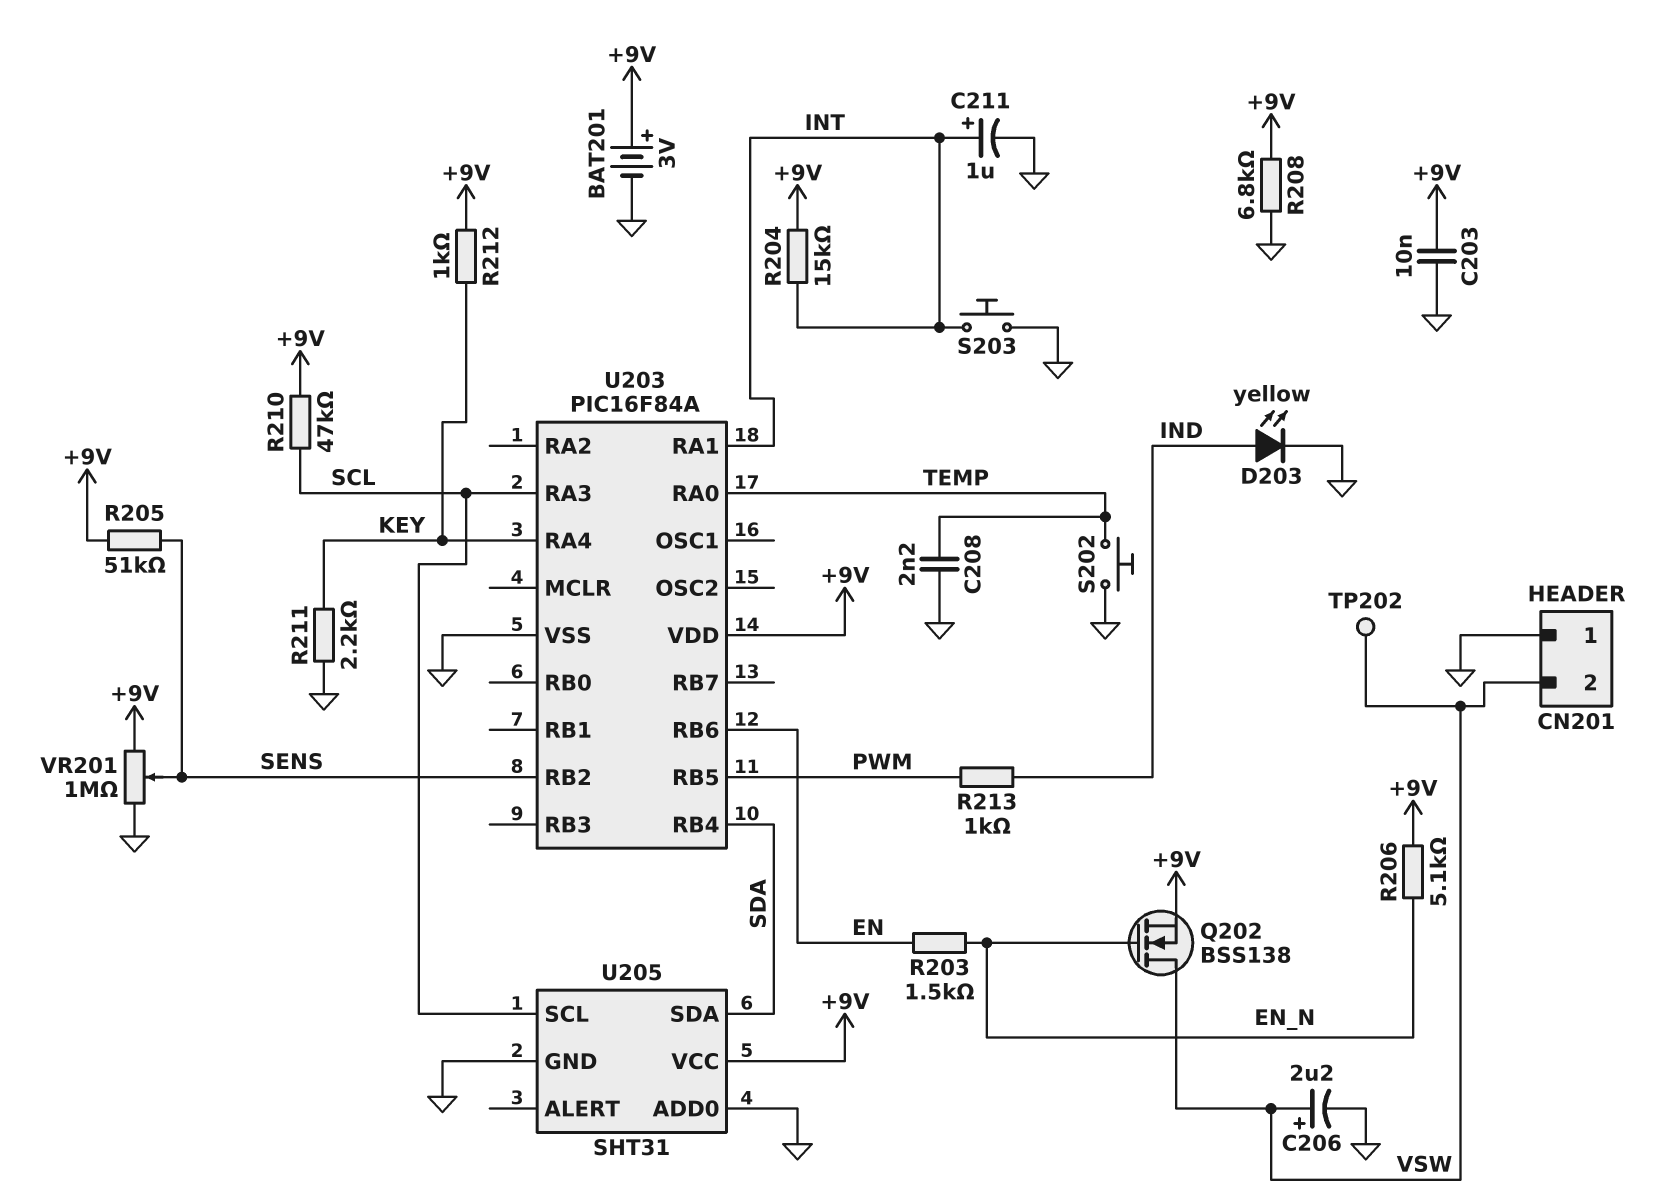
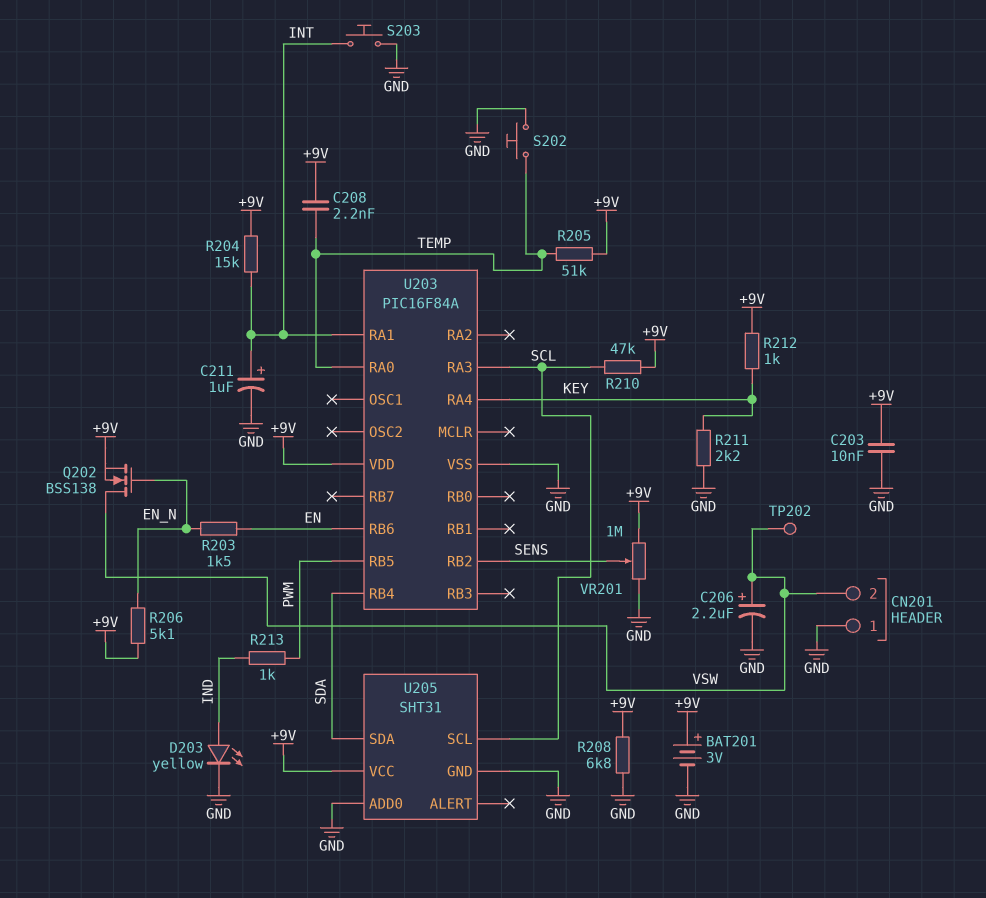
C208: 2.2nF (GND, TEMP) -> 2.2nF (+9V, TEMP)
R205: 51k (+9V, SENS) -> 51k (+9V, TEMP)

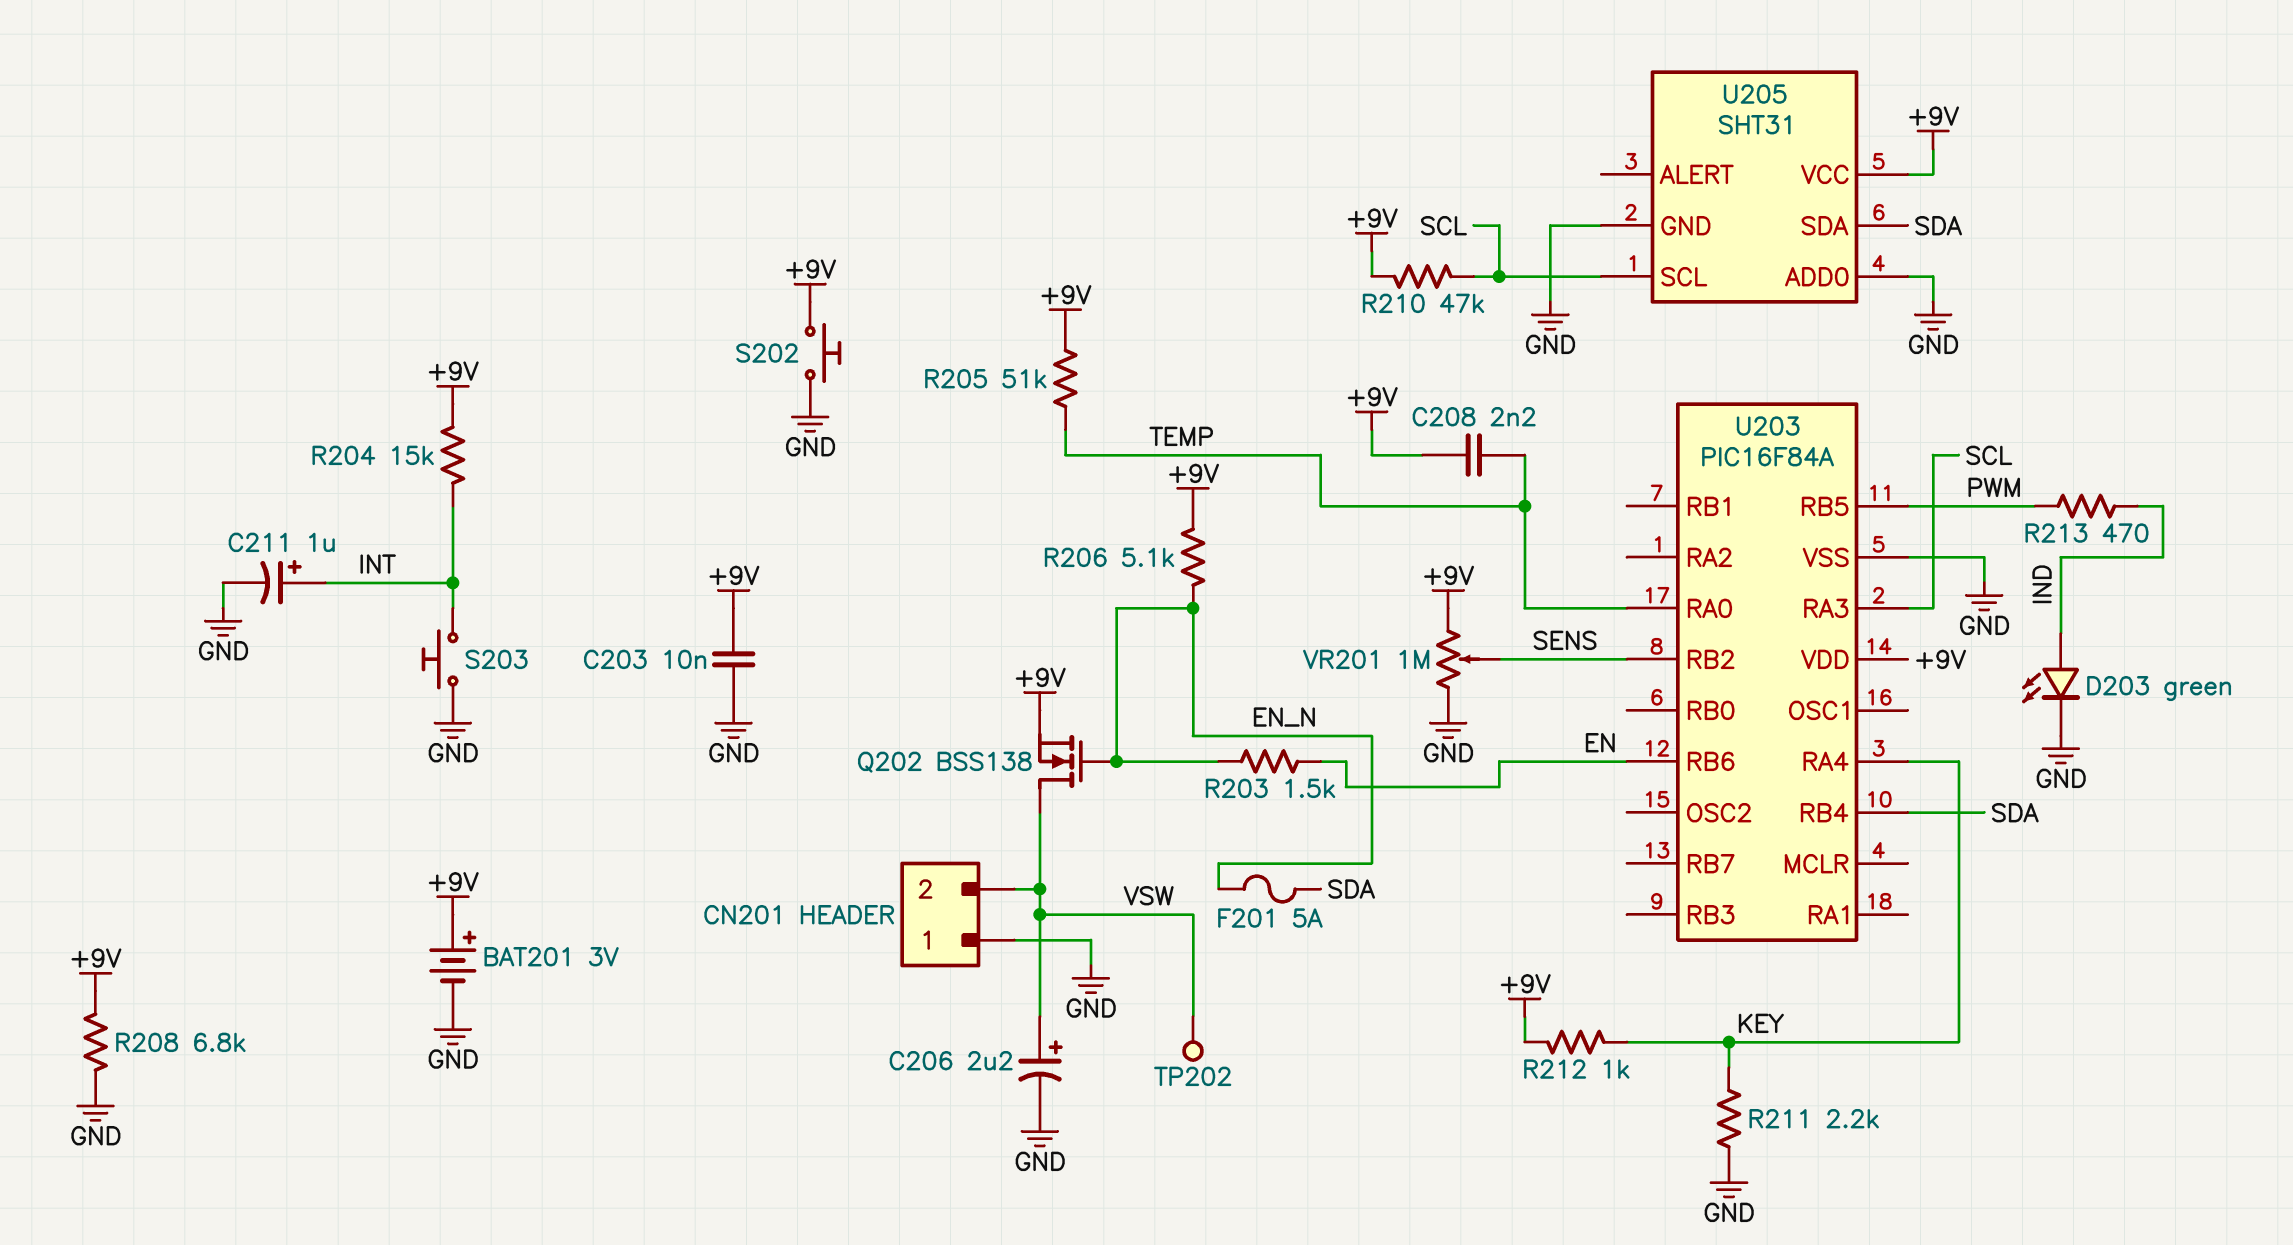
D203: LED yellow (A IND, K GND) -> LED green (A IND, K GND)
F201: none -> 5A (EN_N, SDA)
R213: 1k (IND, PWM) -> 470 (IND, PWM)
S202: button (GND, TEMP) -> button (+9V, GND)
U203 pin RA1: INT -> none

